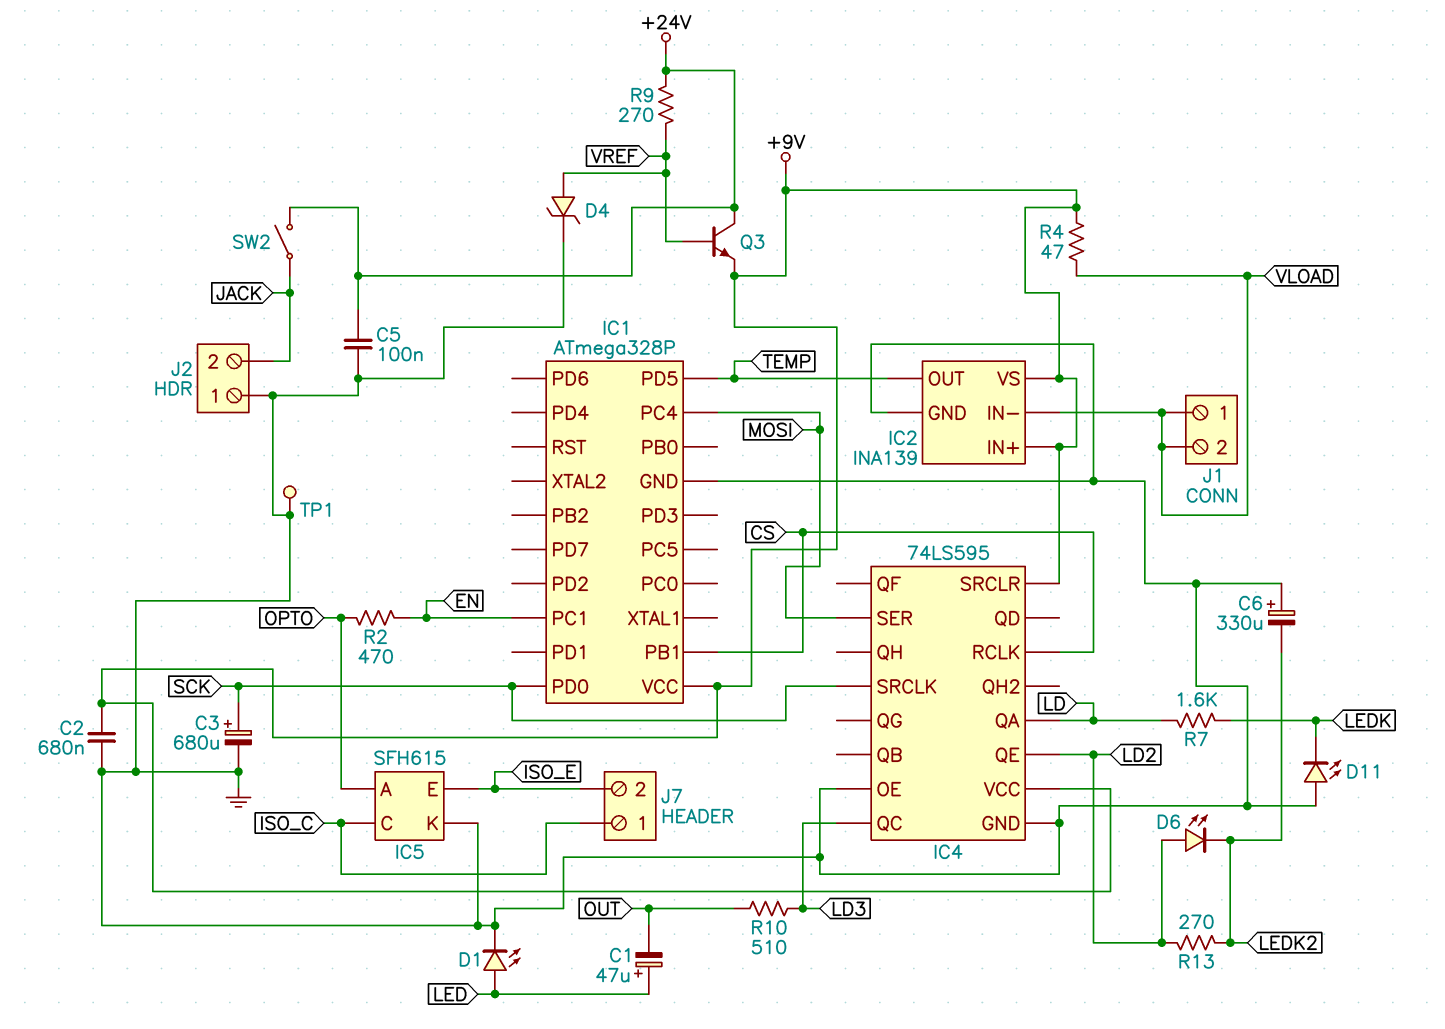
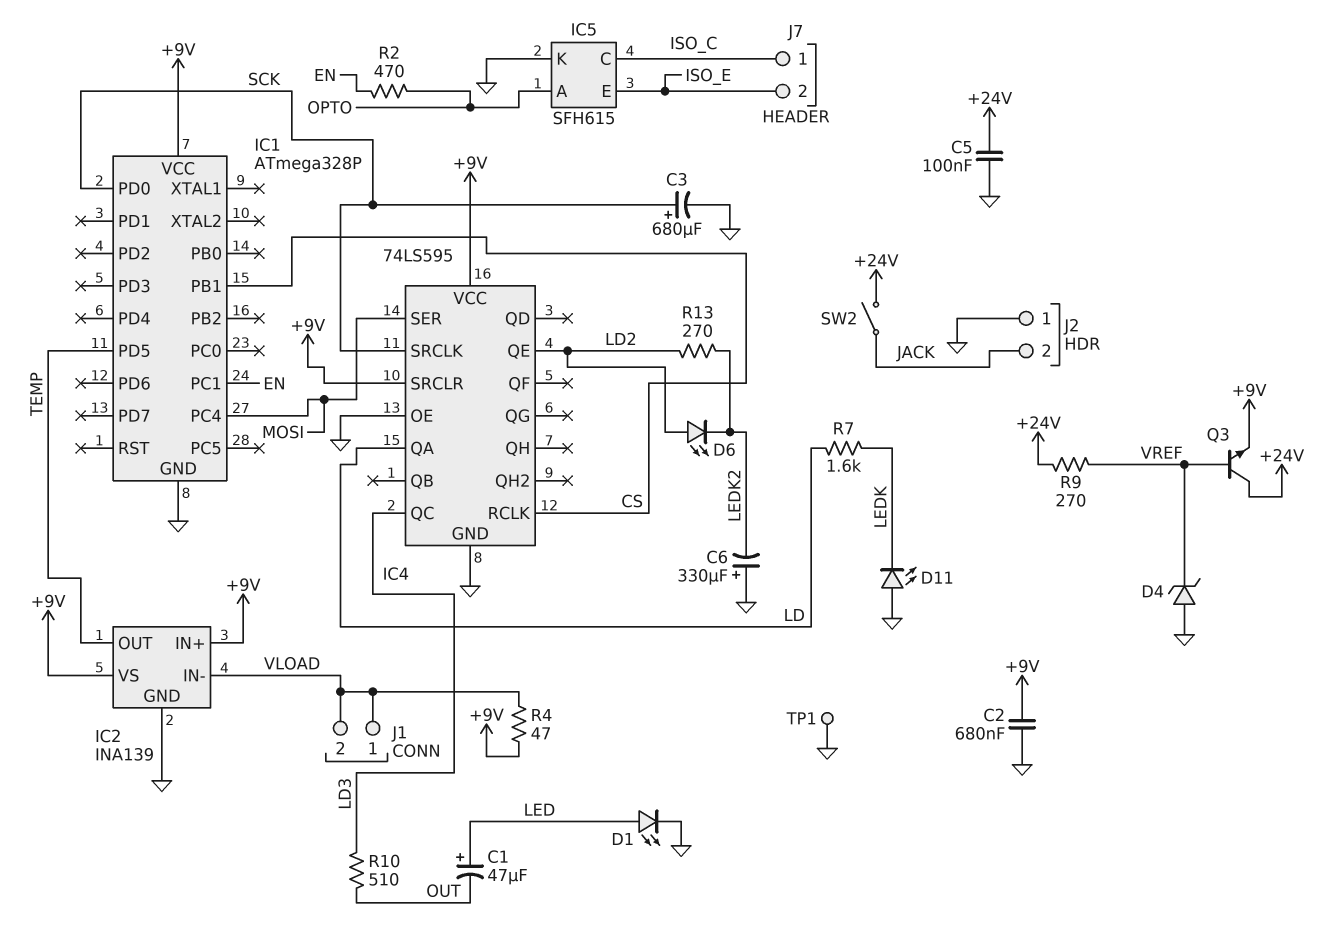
D4: zener (A VREF, K GND) -> zener (A GND, K VREF)

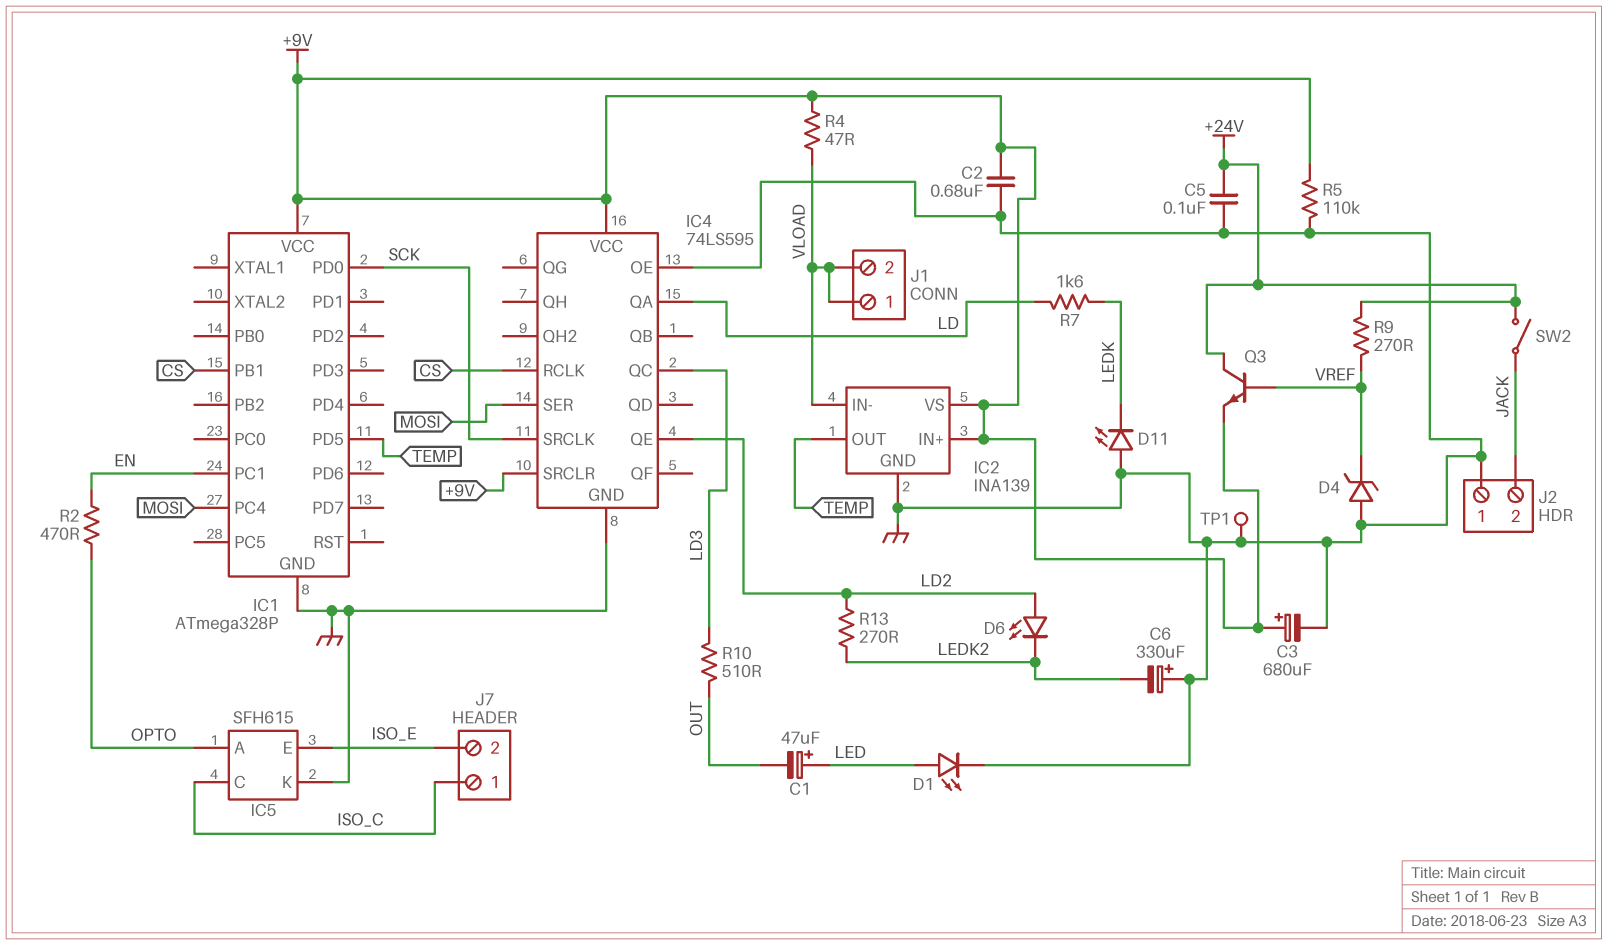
C3: 680uF (plus SCK, minus GND) -> 680uF (plus +9V, minus GND)
R5: none -> 110k (+9V, GND)

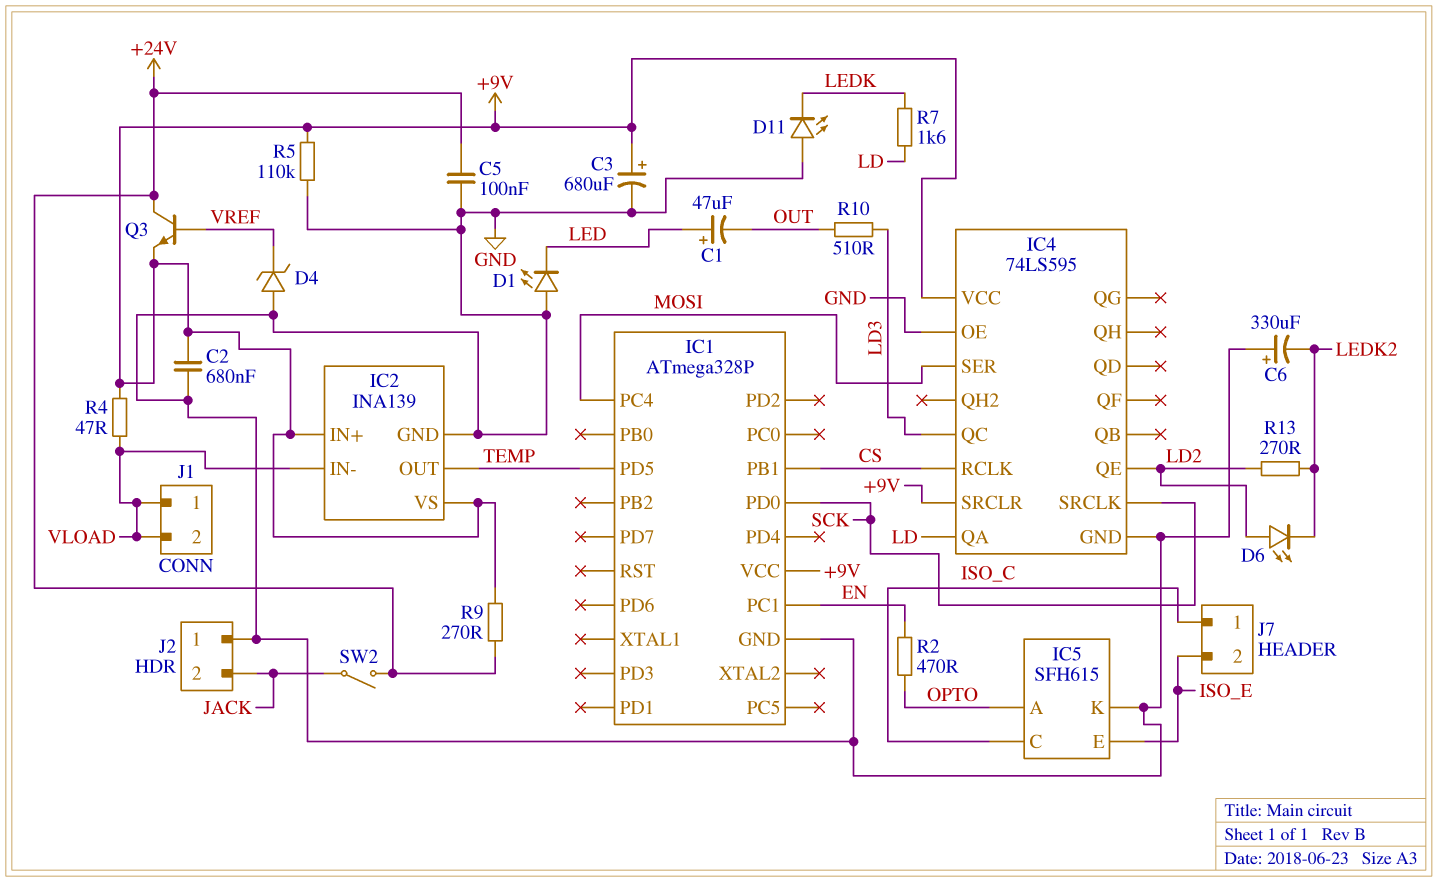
D1: LED (A LED, K GND) -> LED (A GND, K LED)
R9: 270 (+24V, VREF) -> 270 (+9V, +24V)
TP1: test point (GND) -> none

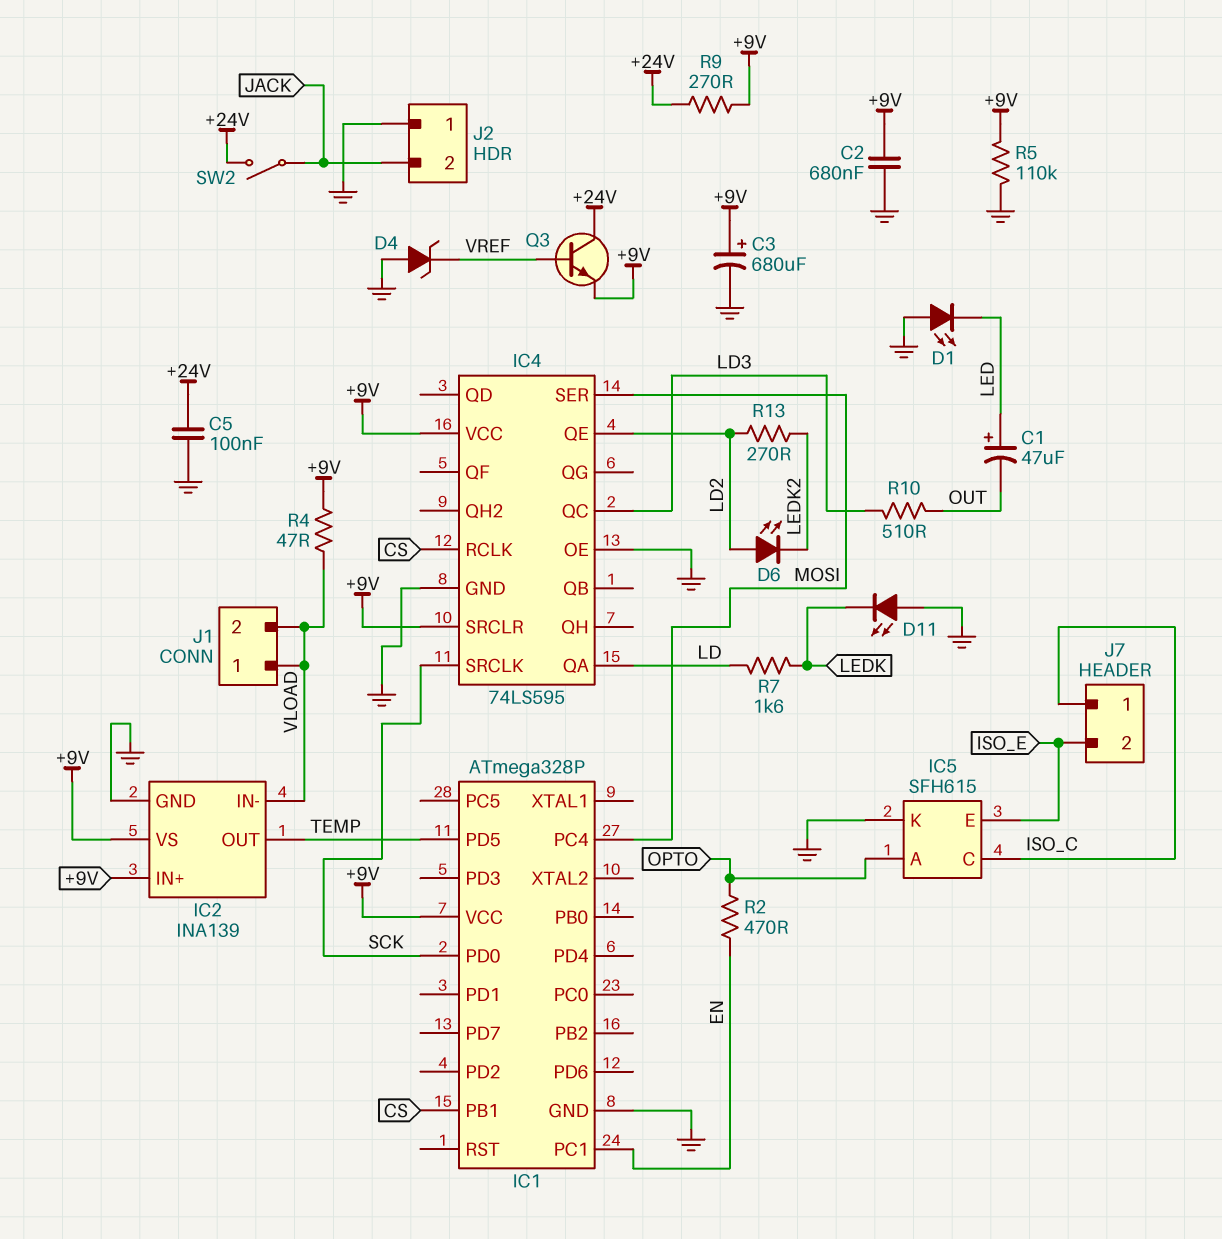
C6: 330uF (plus GND, minus LEDK2) -> none

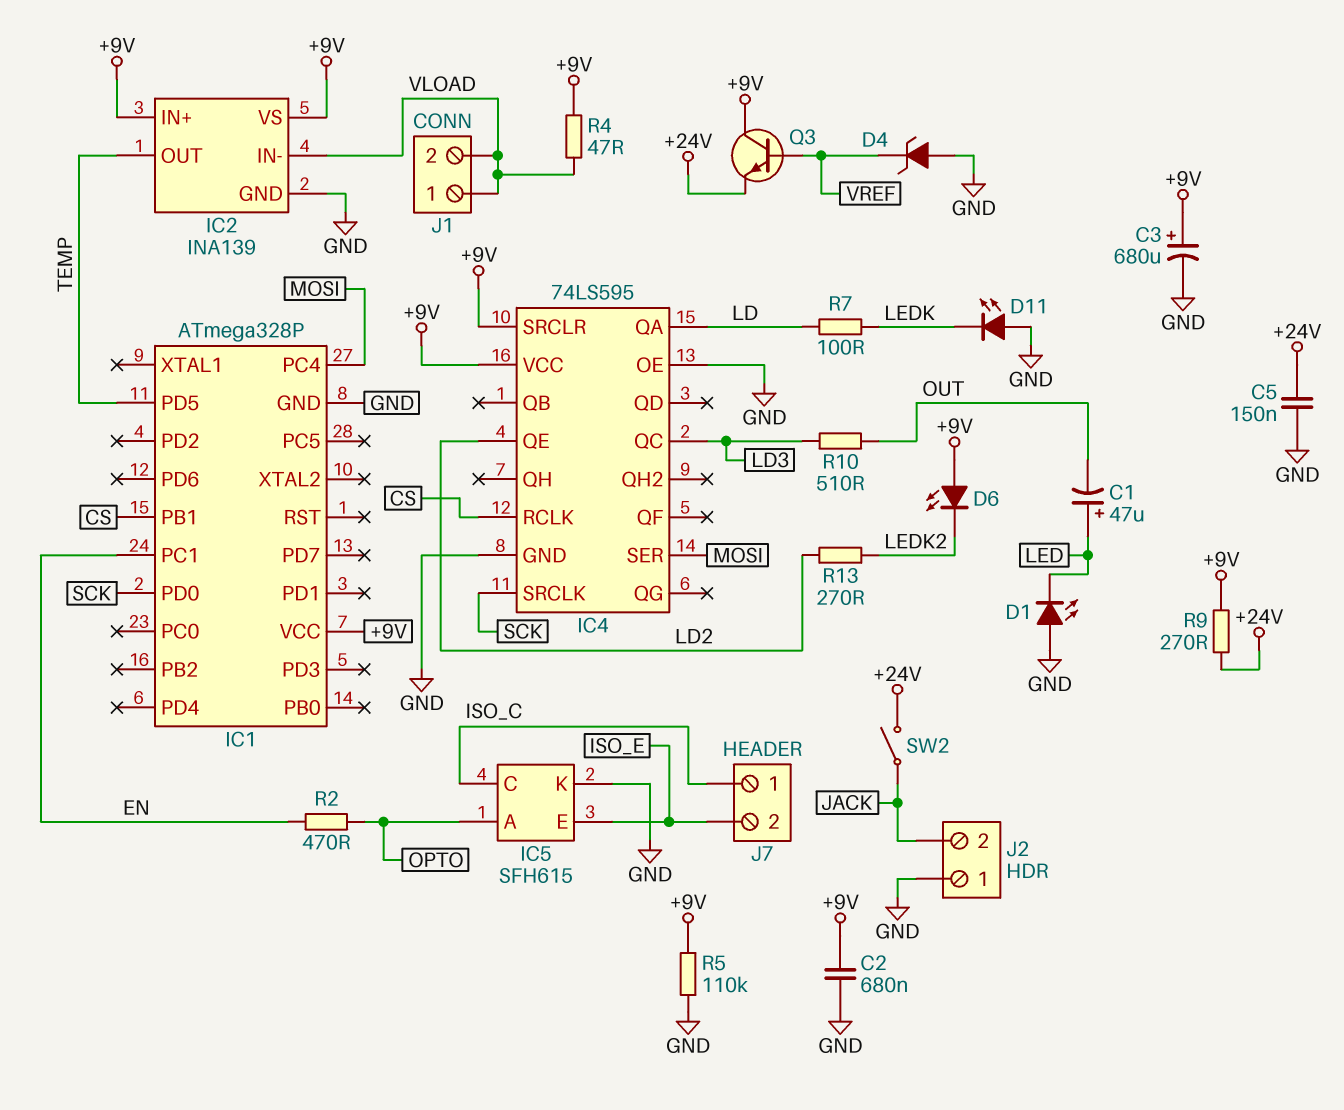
C5: 100nF (+24V, GND) -> 150nF (+24V, GND)
D6: LED (A LD2, K LEDK2) -> LED (A +9V, K LEDK2)
Q3: NPN (B VREF, C +24V, E +9V) -> NPN (B VREF, C +9V, E +24V)
R7: 1.6k (LD, LEDK) -> 100 (LD, LEDK)

